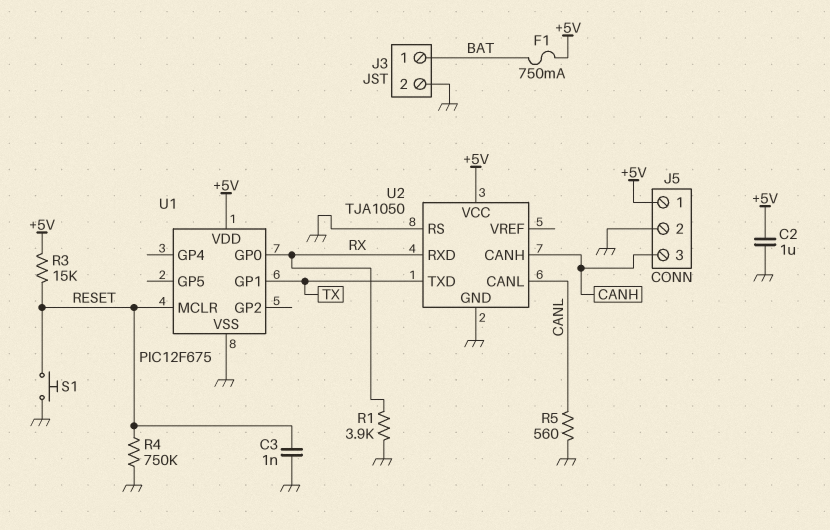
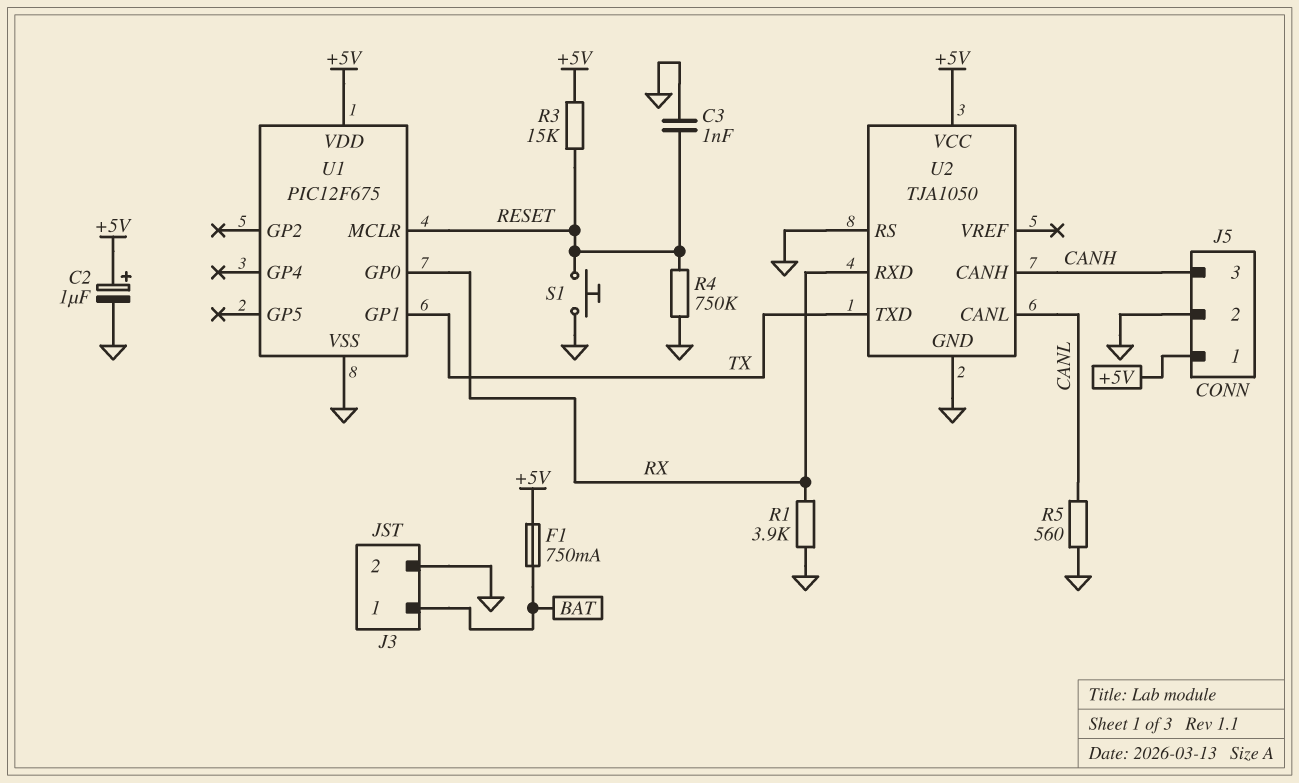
C2: 1uF (+5V, GND) -> 1uF (plus +5V, minus GND)

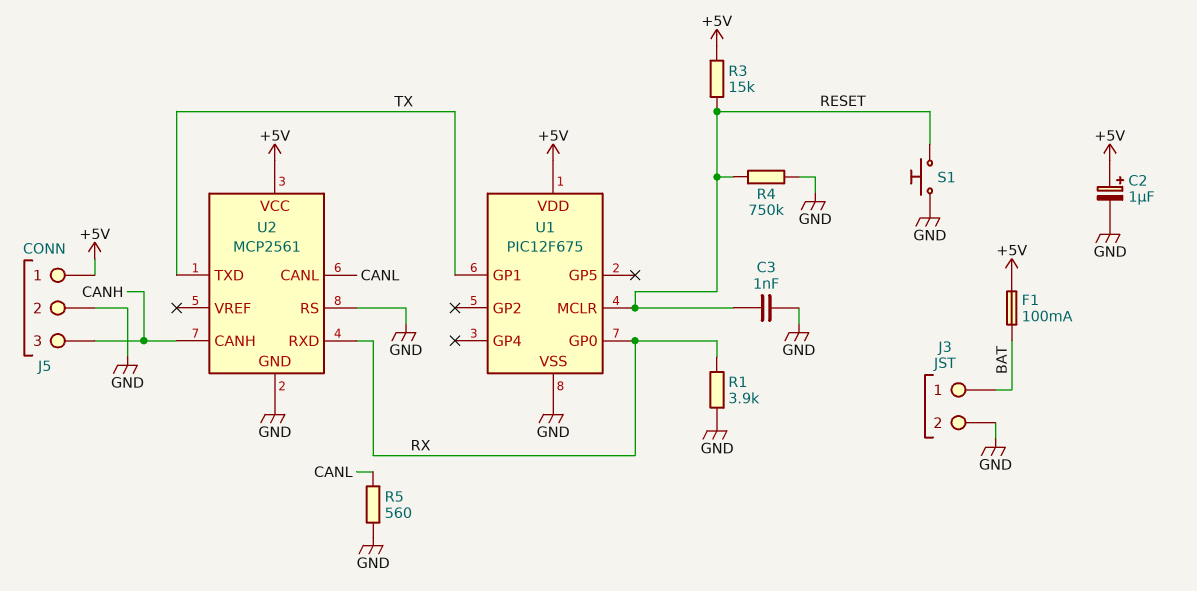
F1: 750mA (+5V, BAT) -> 100mA (+5V, BAT)
U2: TJA1050 -> MCP2561

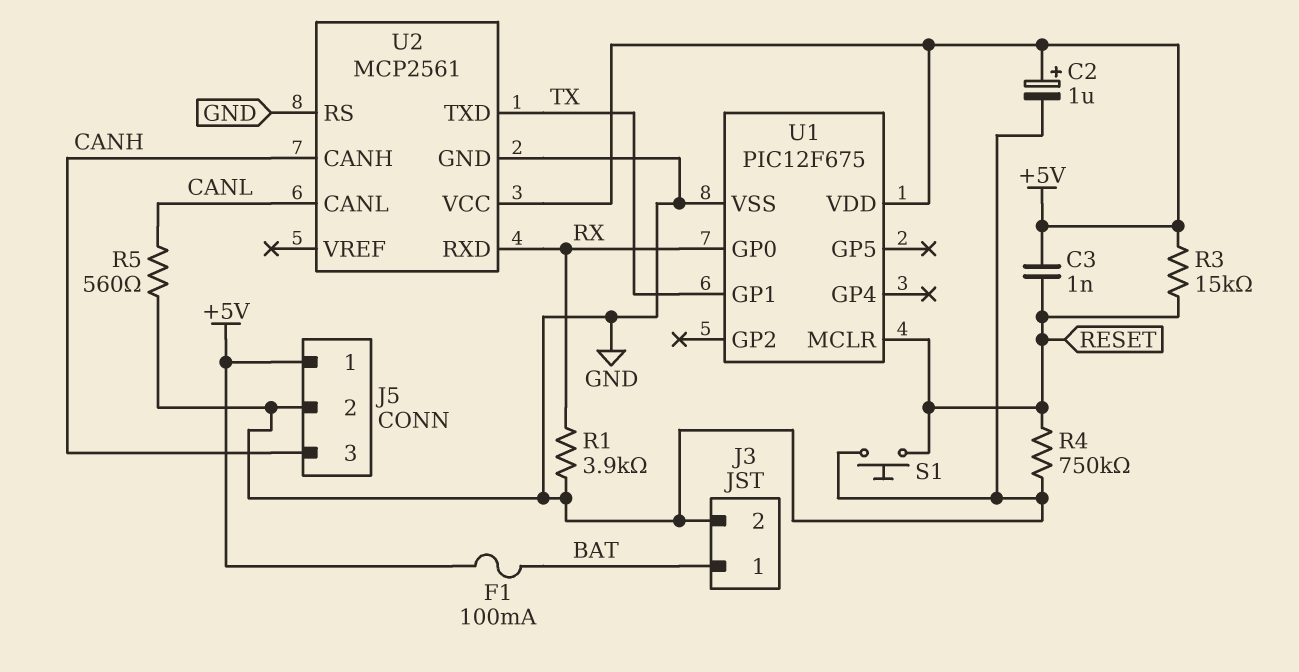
C3: 1nF (GND, RESET) -> 1nF (+5V, RESET)

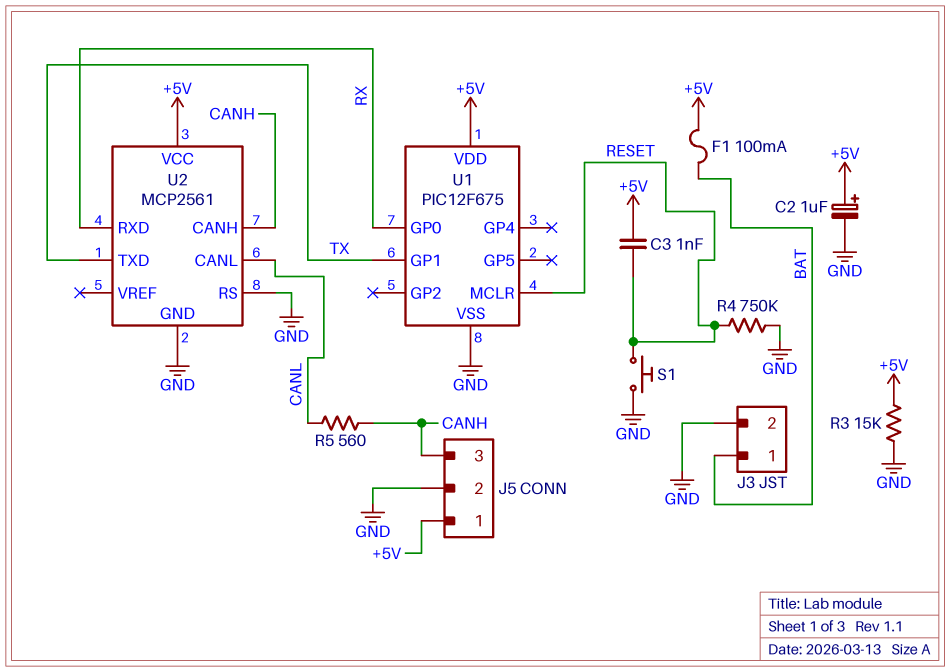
R1: 3.9k (GND, RX) -> none
R3: 15k (+5V, RESET) -> 15k (+5V, GND)
R5: 560 (CANL, GND) -> 560 (CANH, CANL)

